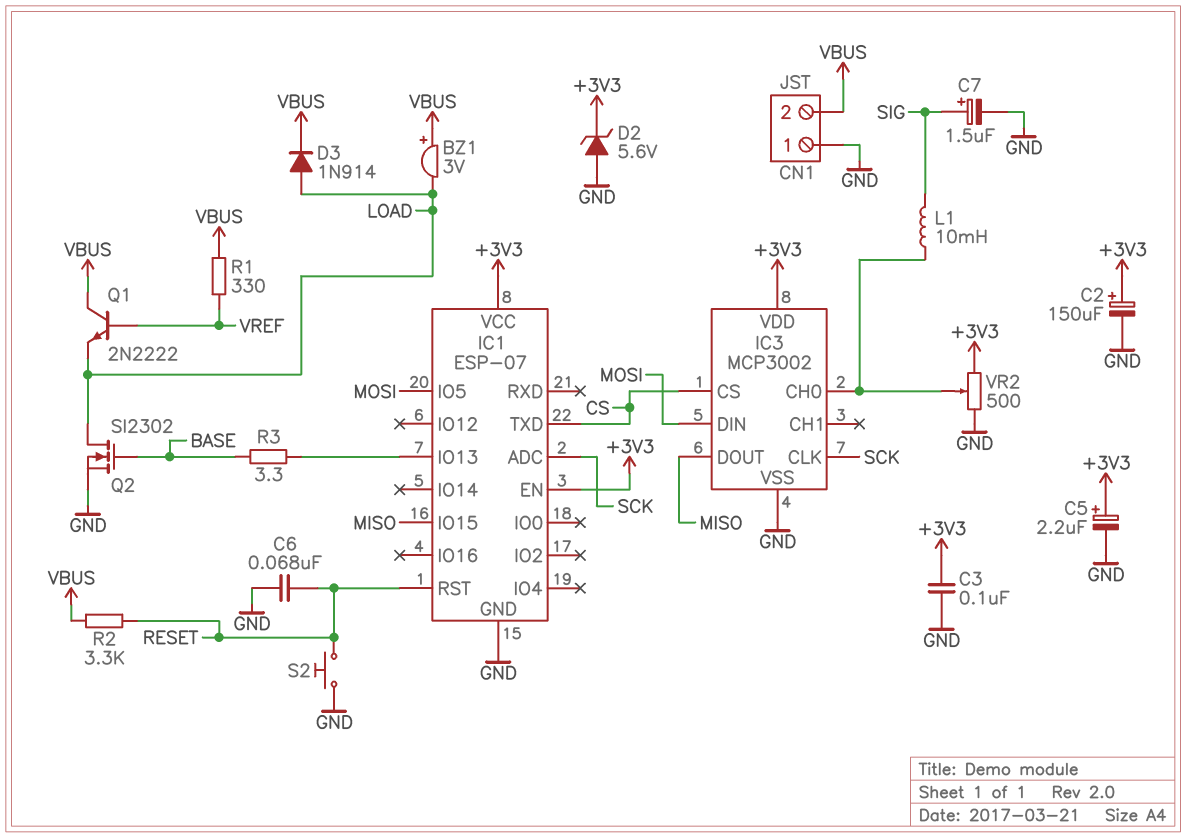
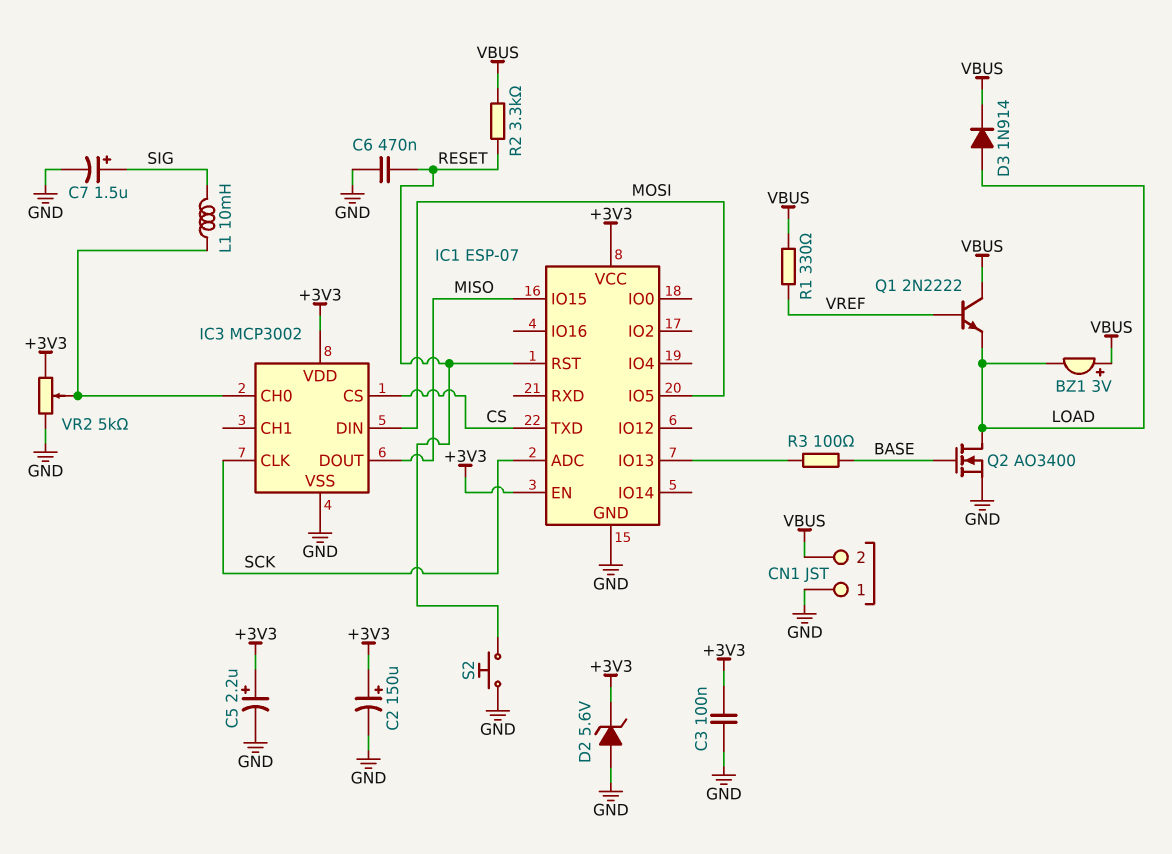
C6: 68nF (GND, RESET) -> 470nF (GND, RESET)
Q2: NMOS SI2302 (G BASE, D LOAD, S GND) -> NMOS AO3400 (G BASE, D LOAD, S GND)
R3: 3.3 (BASE, IC1/IO13) -> 100 (BASE, IC1/IO13)
VR2: 500 (+3V3, GND, wiper IC3/CH0) -> 5k (+3V3, GND, wiper IC3/CH0)

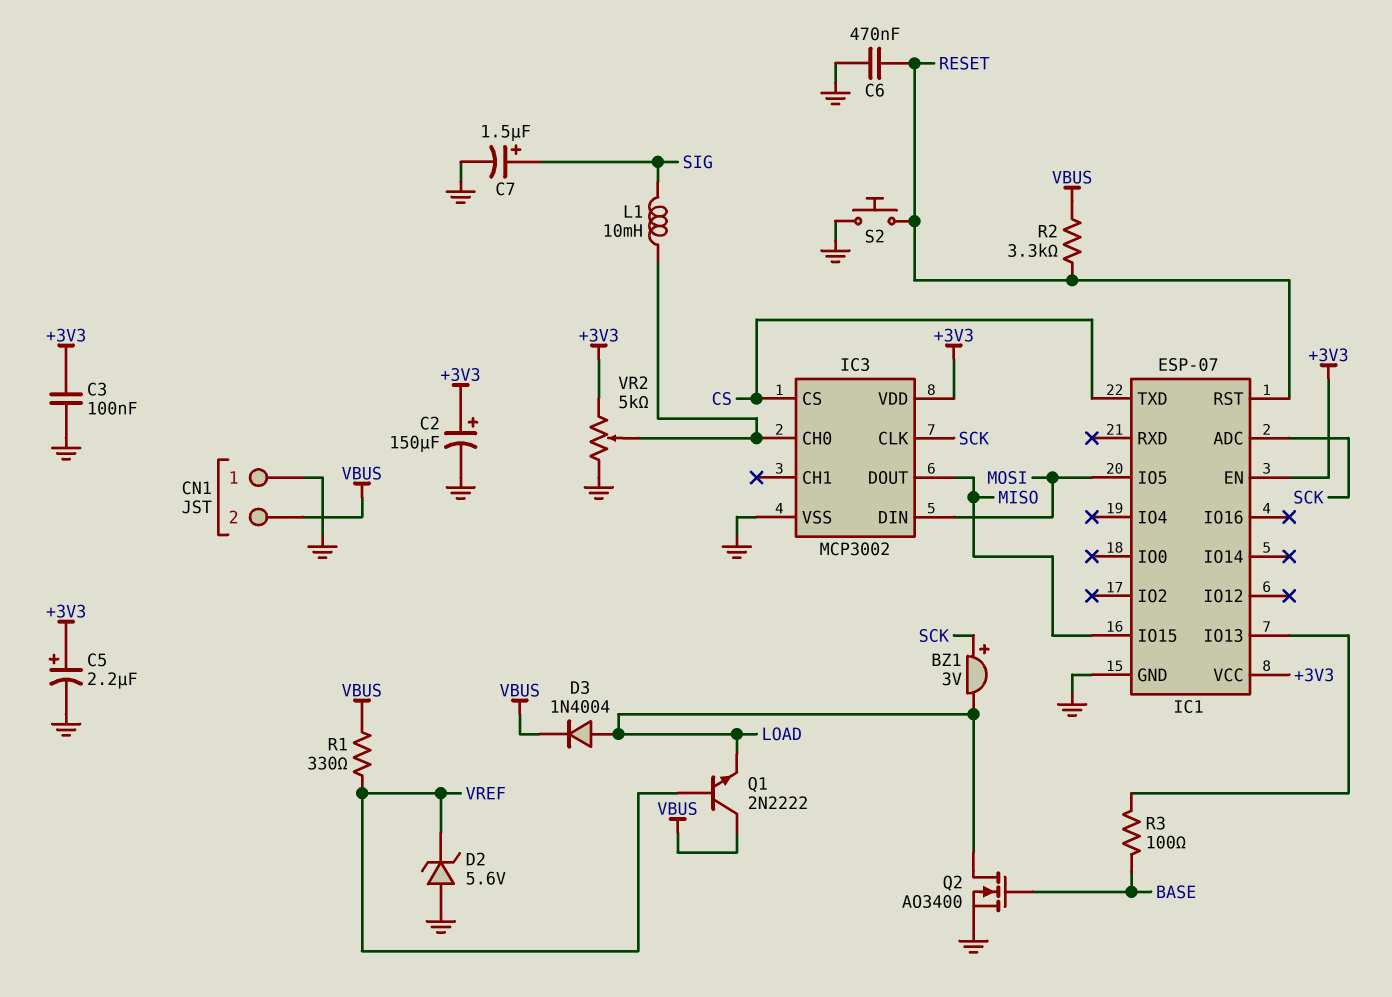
BZ1: buzzer 3V (plus VBUS, minus LOAD) -> buzzer 3V (plus SCK, minus LOAD)
D2: zener 5.6V (A GND, K +3V3) -> zener 5.6V (A GND, K VREF)
D3: diode 1N914 (A LOAD, K VBUS) -> diode 1N4004 (A LOAD, K VBUS)

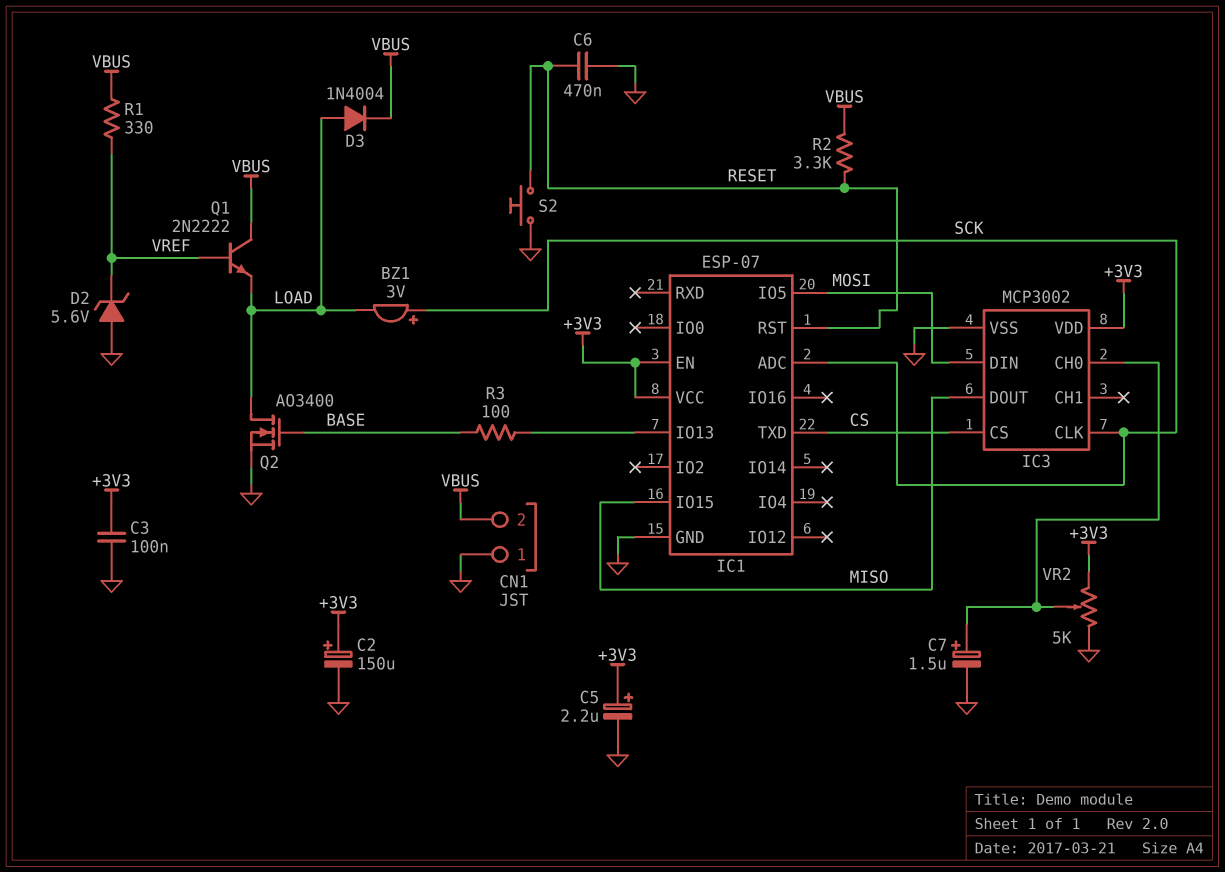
C7: 1.5uF (plus SIG, minus GND) -> 1.5uF (plus IC3/CH0, minus GND)
L1: 10mH (IC3/CH0, SIG) -> none

